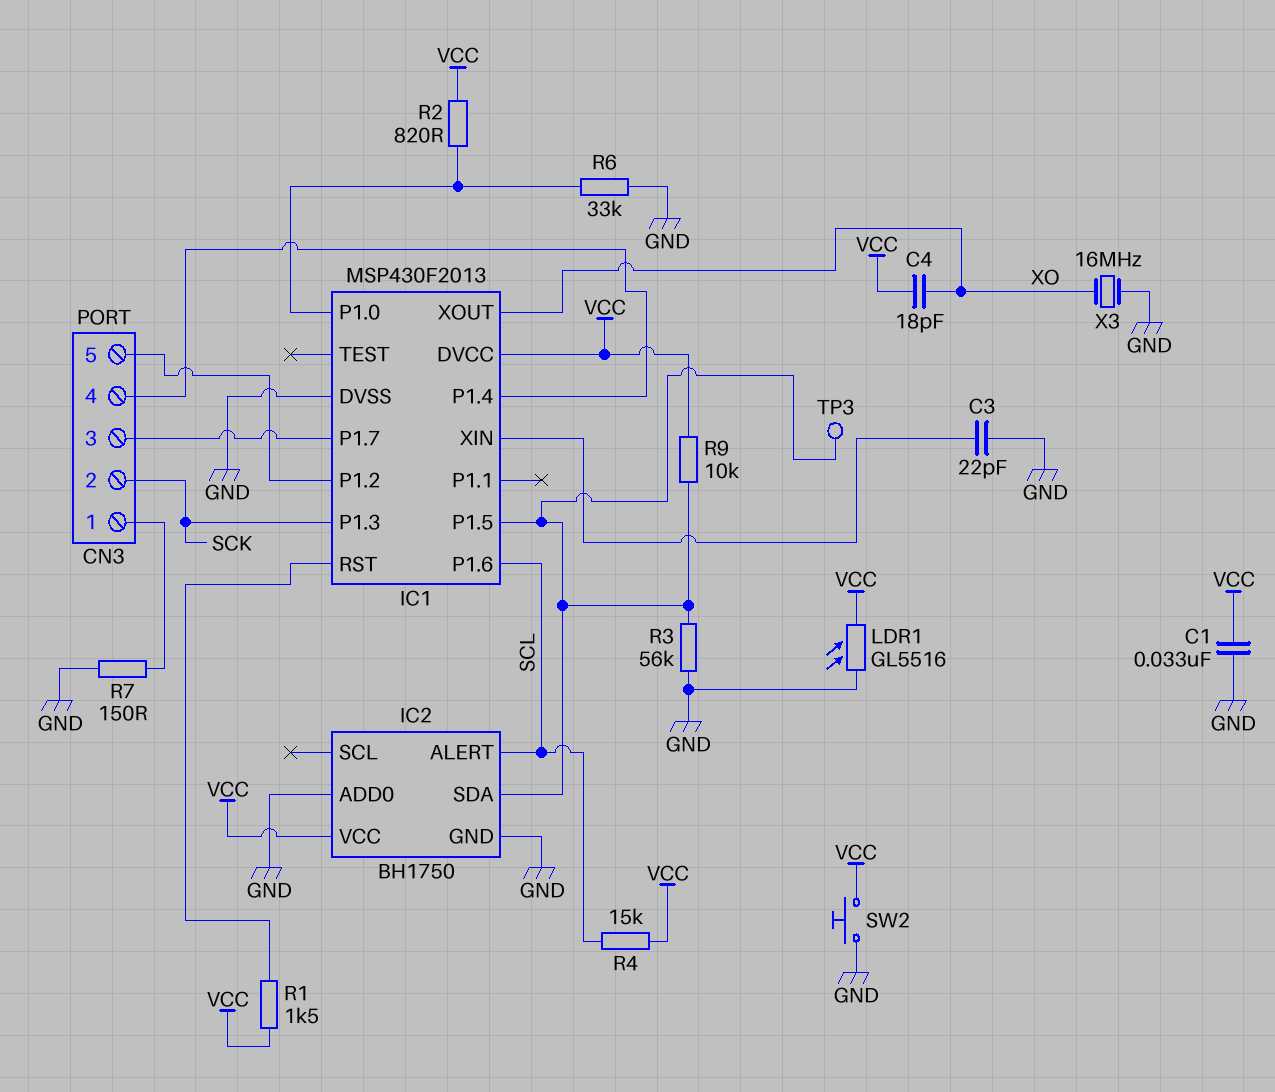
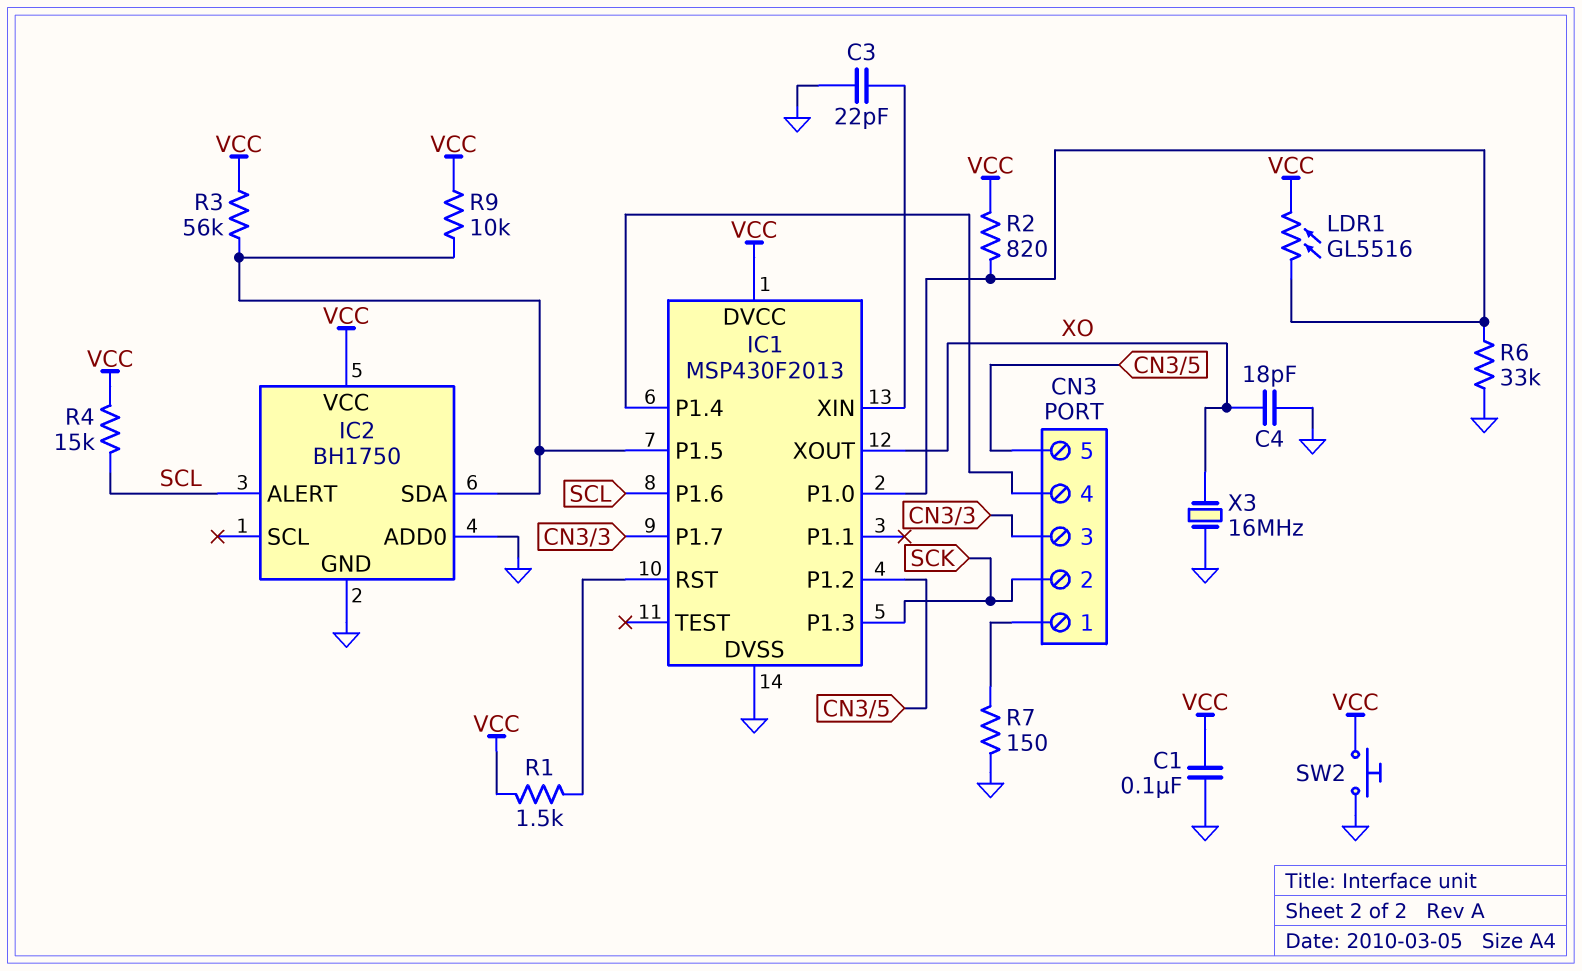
C1: 33nF (GND, VCC) -> 100nF (GND, VCC)
C4: 18pF (VCC, XO) -> 18pF (GND, XO)
LDR1: GL5516 (GND, VCC) -> GL5516 (IC1/P1.0, VCC)
R3: 56k (GND, IC1/P1.5) -> 56k (IC1/P1.5, VCC)
TP3: test point (IC1/P1.5) -> none

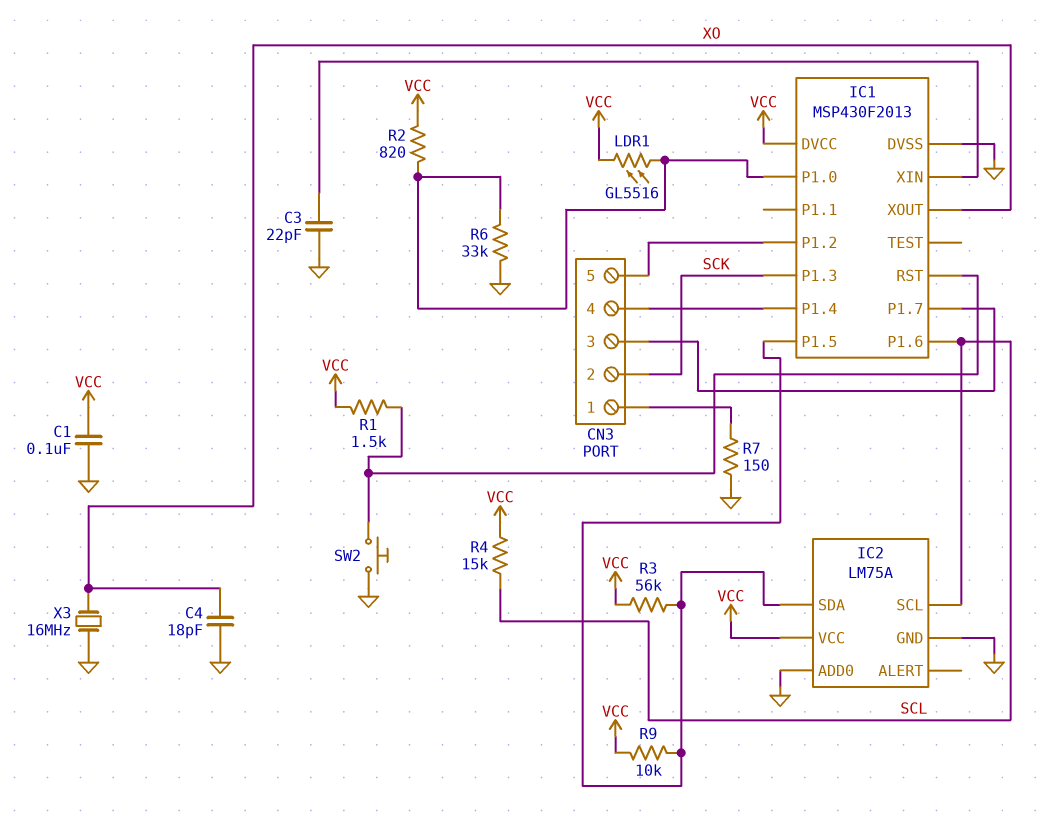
IC2: BH1750 -> LM75A
IC2 pin ALERT: SCL -> none
IC2 pin SCL: none -> SCL
SW2: button (GND, VCC) -> button (GND, IC1/RST)

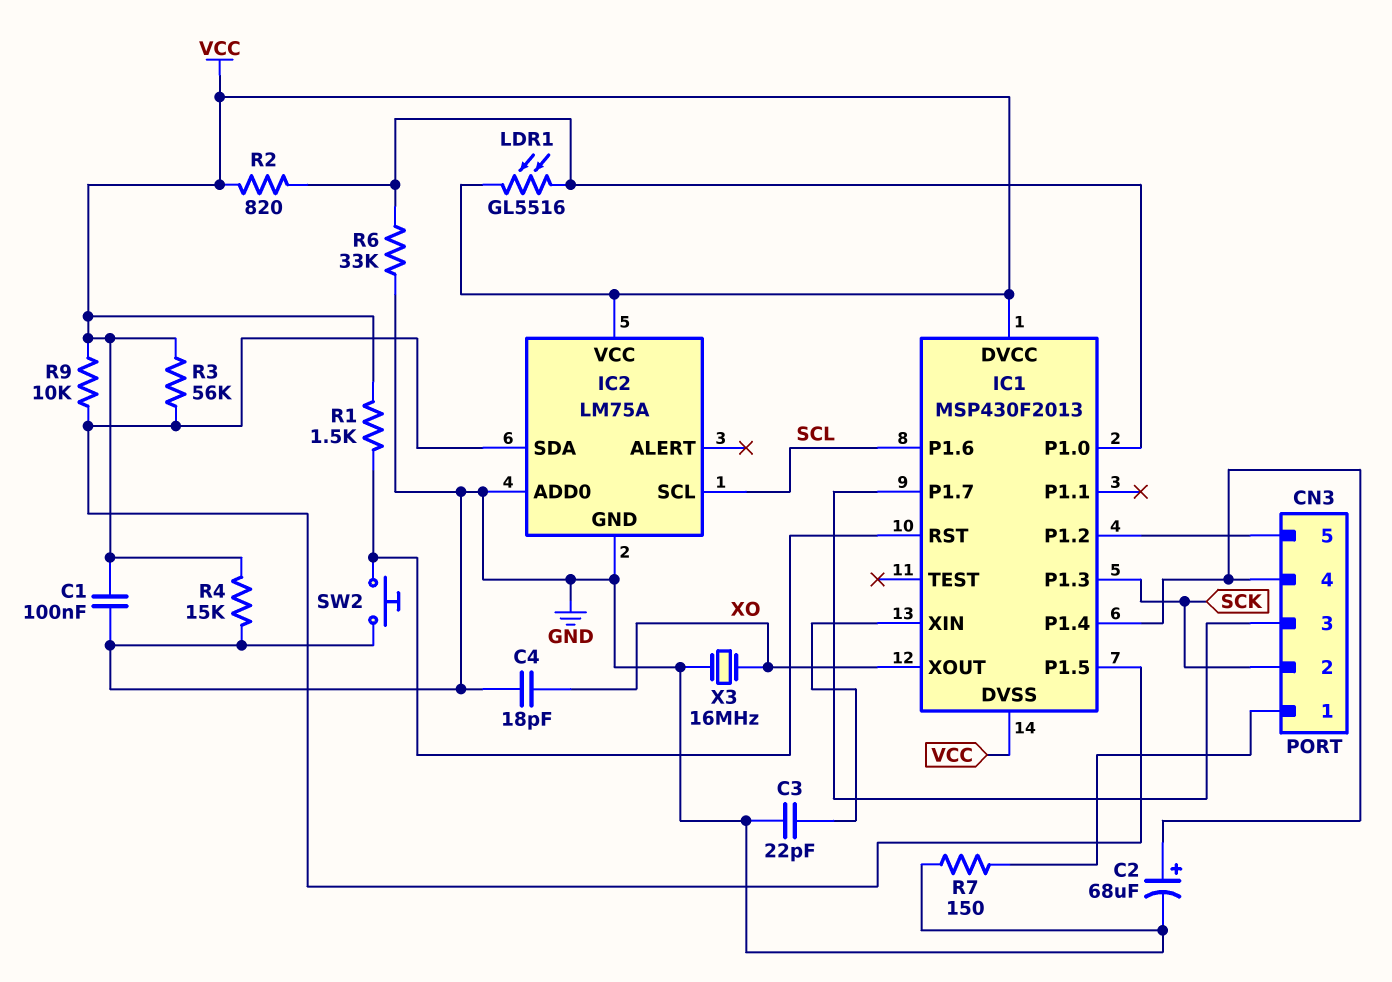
C2: none -> 68uF (plus CN3/4, minus GND)
IC1 pin DVSS: GND -> VCC
R4: 15k (SCL, VCC) -> 15k (GND, VCC)

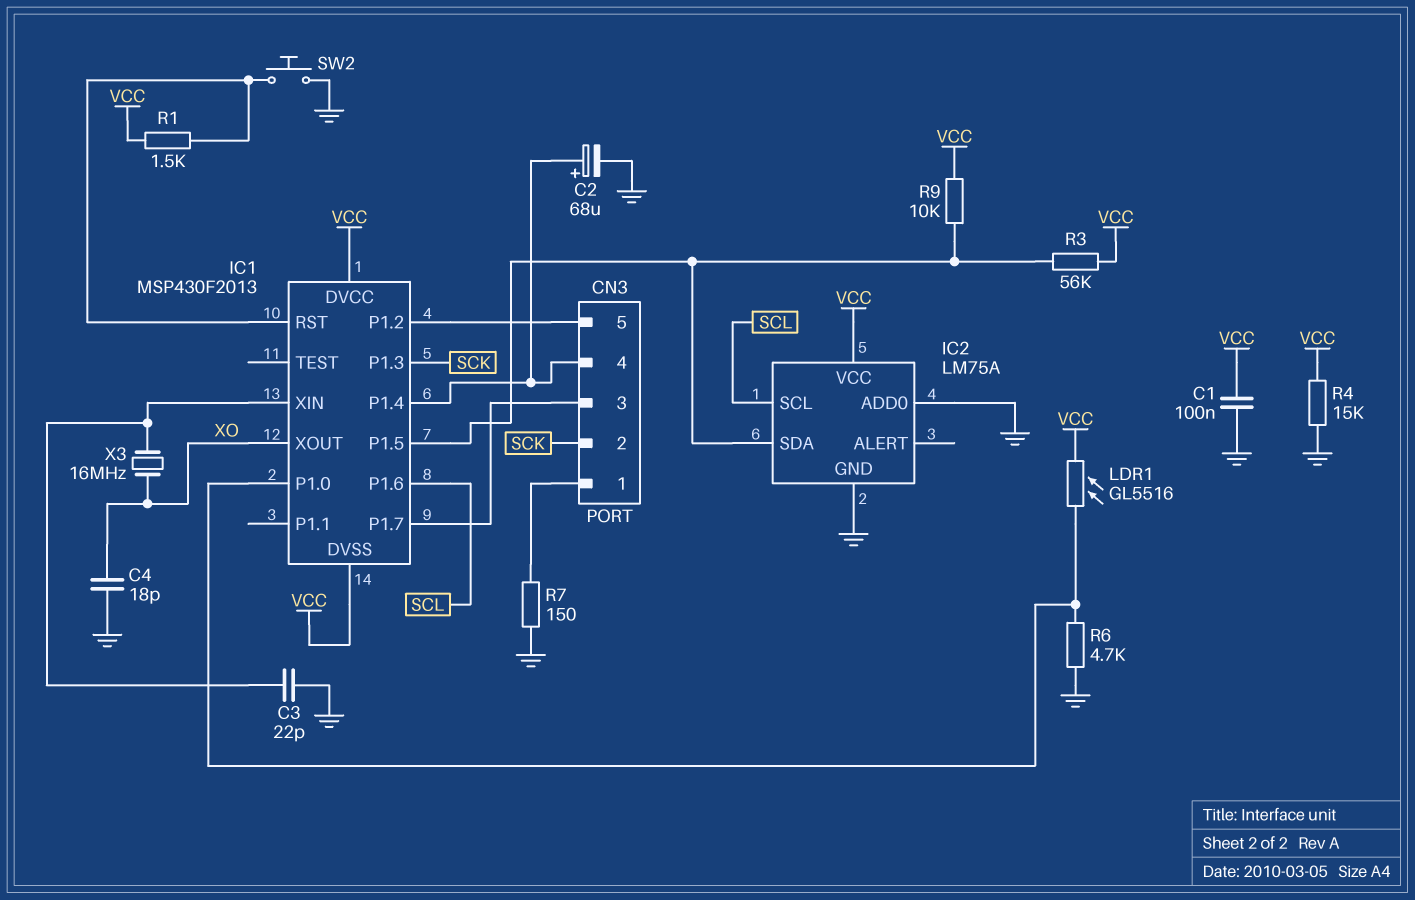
R2: 820 (IC1/P1.0, VCC) -> none
R6: 33k (GND, IC1/P1.0) -> 4.7k (GND, IC1/P1.0)
X3: 16MHz (GND, XO) -> 16MHz (IC1/XIN, XO)

